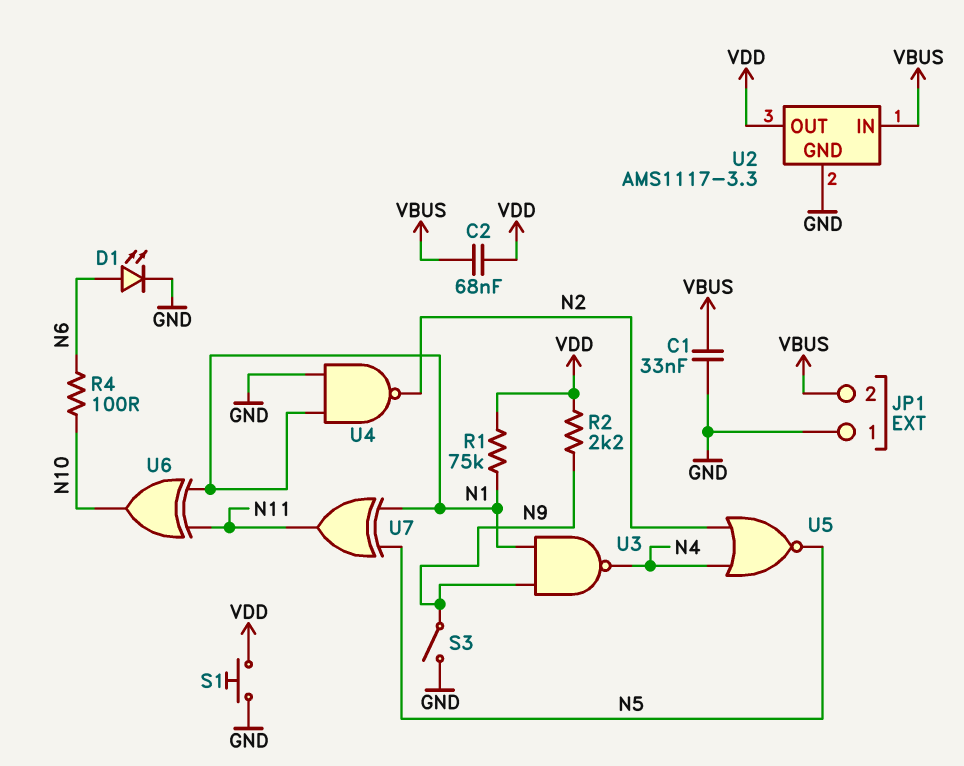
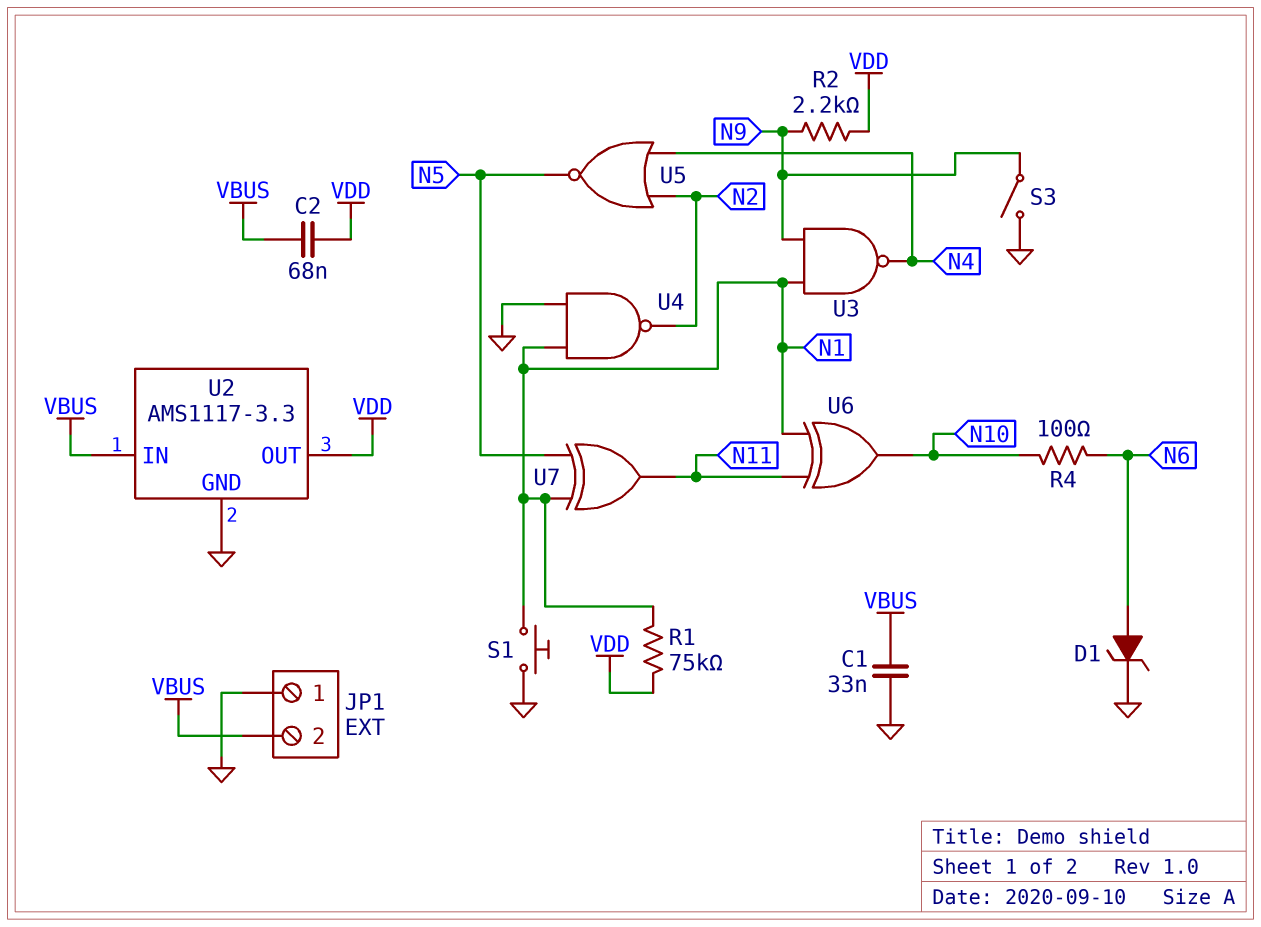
D1: LED (A N6, K GND) -> zener (A N6, K GND)
S1: button (GND, VDD) -> button (GND, N1)

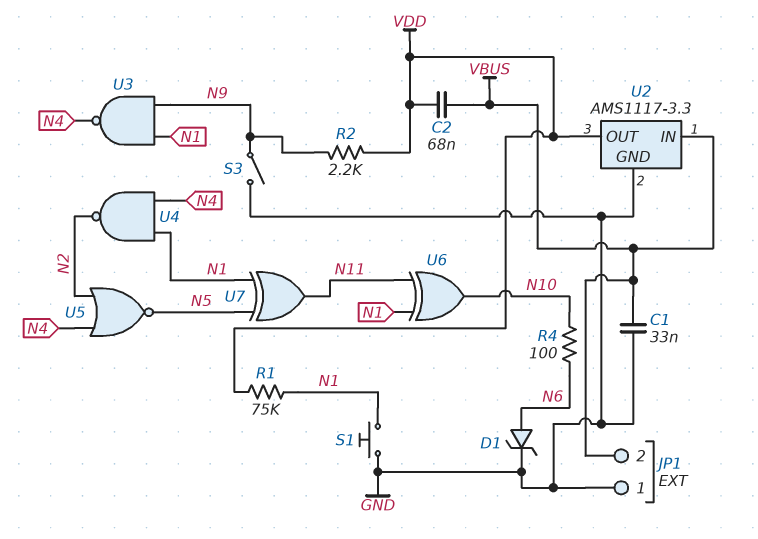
U4: NAND (in GND, in N1, out N2) -> NAND (in N1, in N4, out N2)

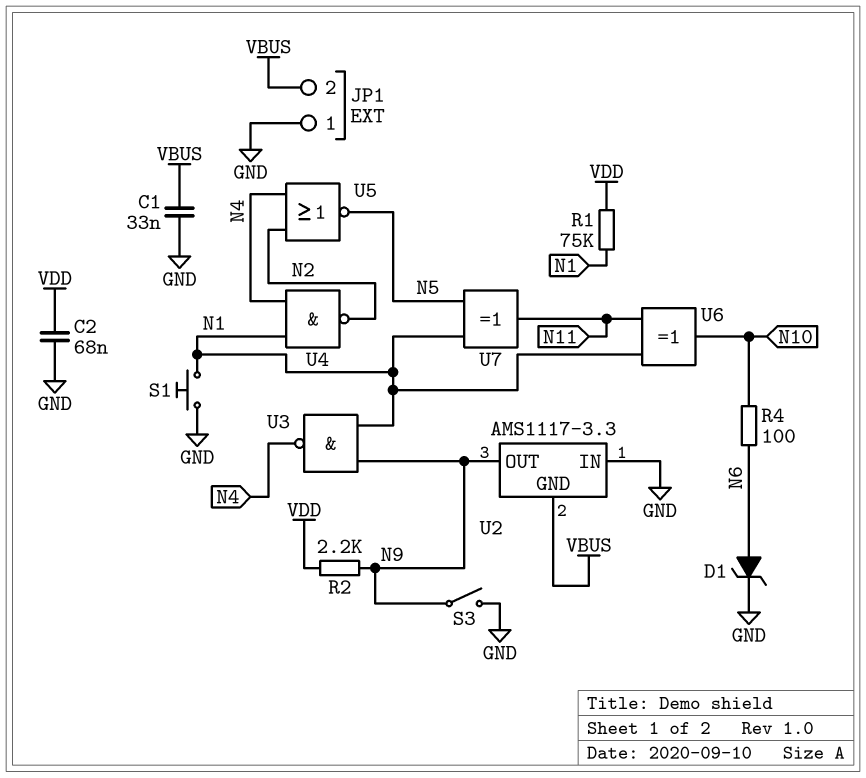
C2: 68nF (VBUS, VDD) -> 68nF (GND, VDD)
U2 pin GND: GND -> VBUS
U2 pin IN: VBUS -> GND
U2 pin OUT: VDD -> N9

